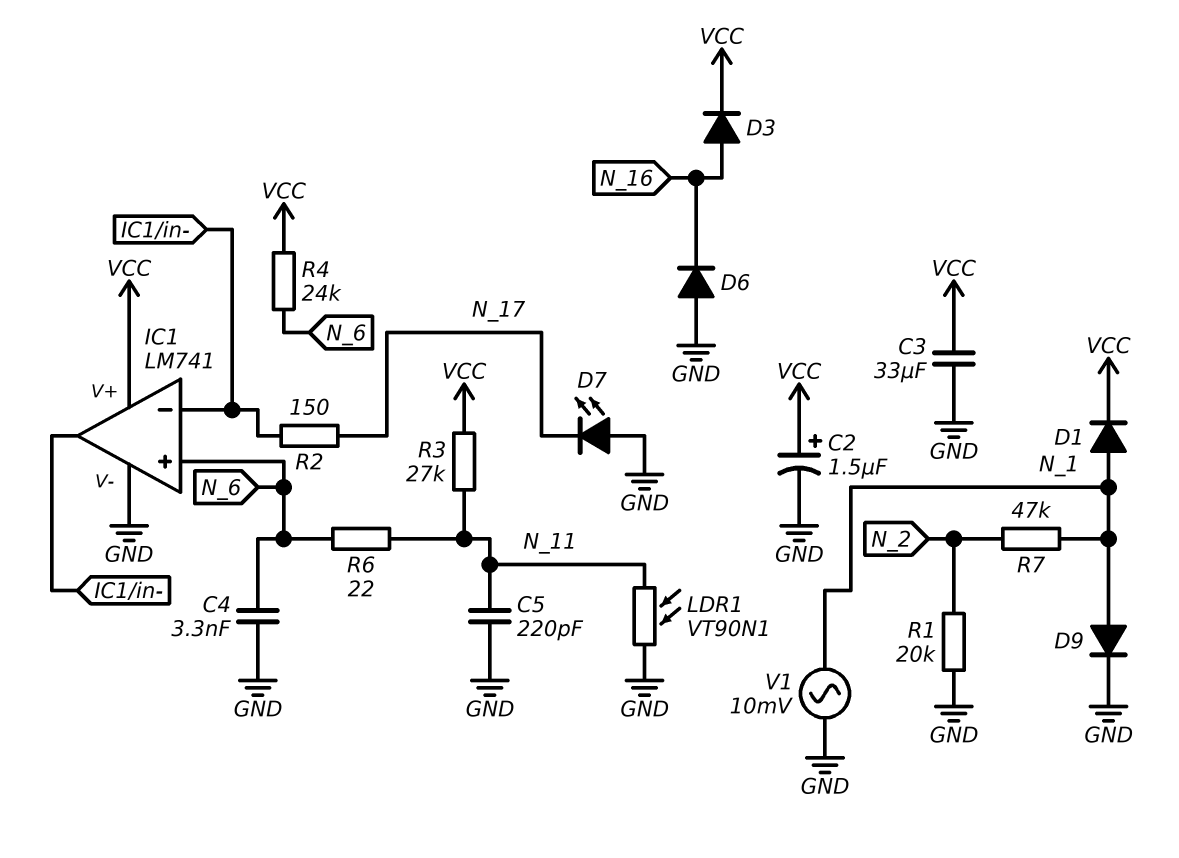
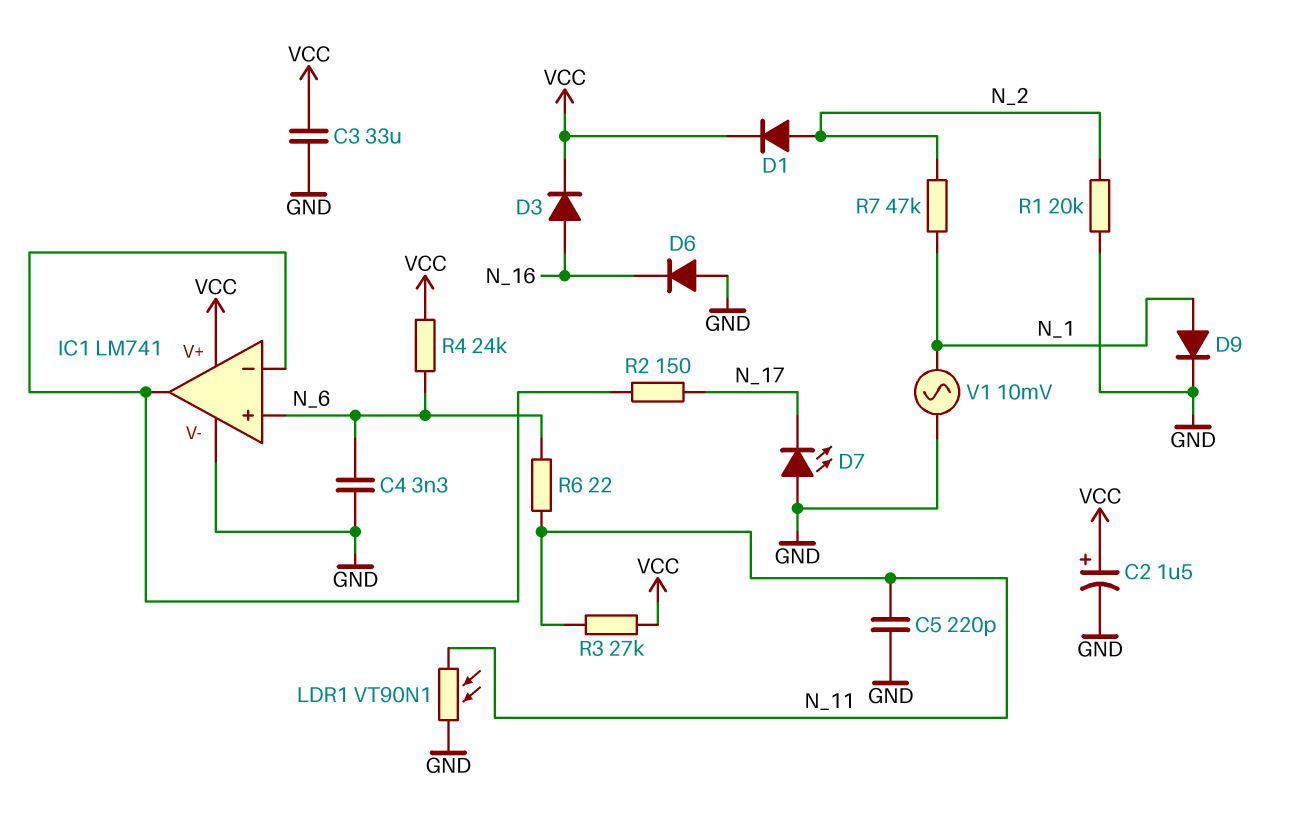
D1: diode (A N_1, K VCC) -> diode (A N_2, K VCC)

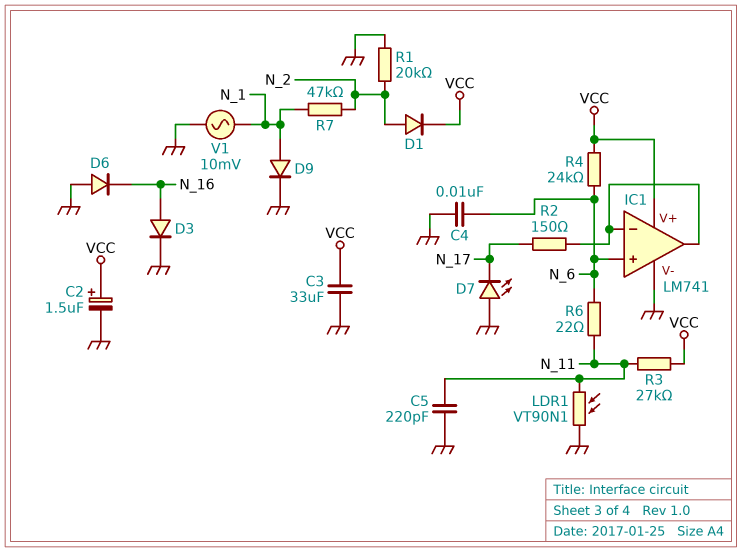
C4: 3.3nF (GND, N_6) -> 10nF (GND, N_6)
D3: diode (A N_16, K VCC) -> diode (A N_16, K GND)

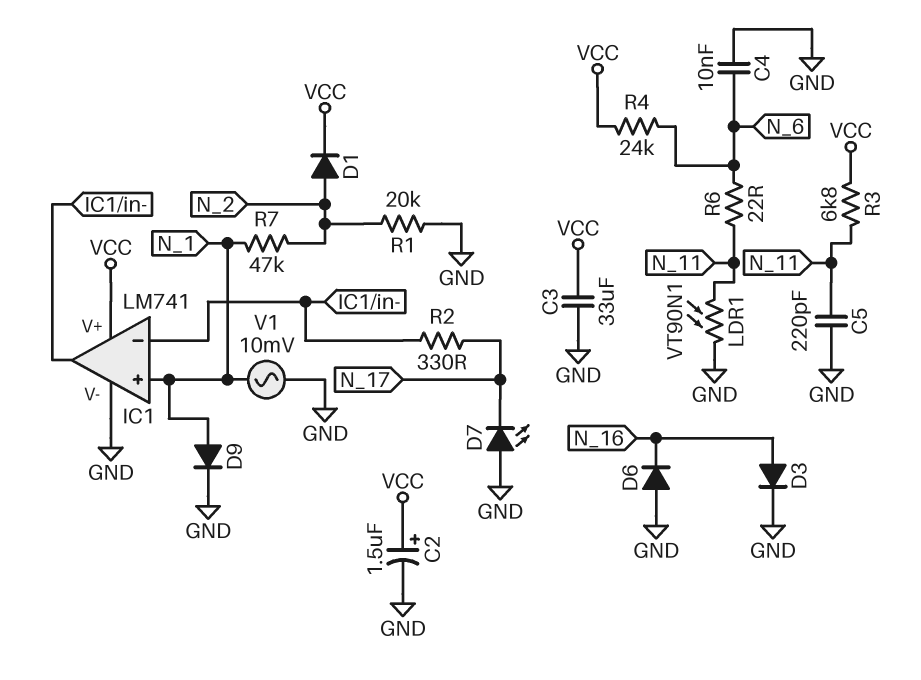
IC1 pin in+: N_6 -> N_1
R2: 150 (IC1/in-, N_17) -> 330 (IC1/in-, N_17)
R3: 27k (N_11, VCC) -> 6.8k (N_11, VCC)

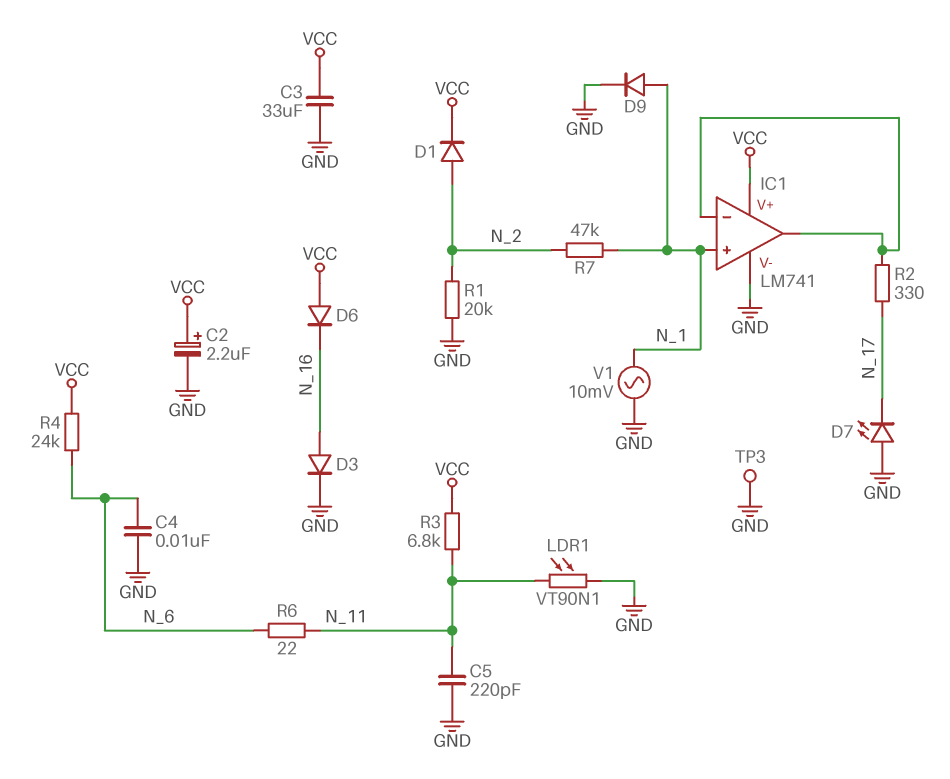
C2: 1.5uF (plus VCC, minus GND) -> 2.2uF (plus VCC, minus GND)
D6: diode (A GND, K N_16) -> diode (A VCC, K N_16)
TP3: none -> test point (GND)

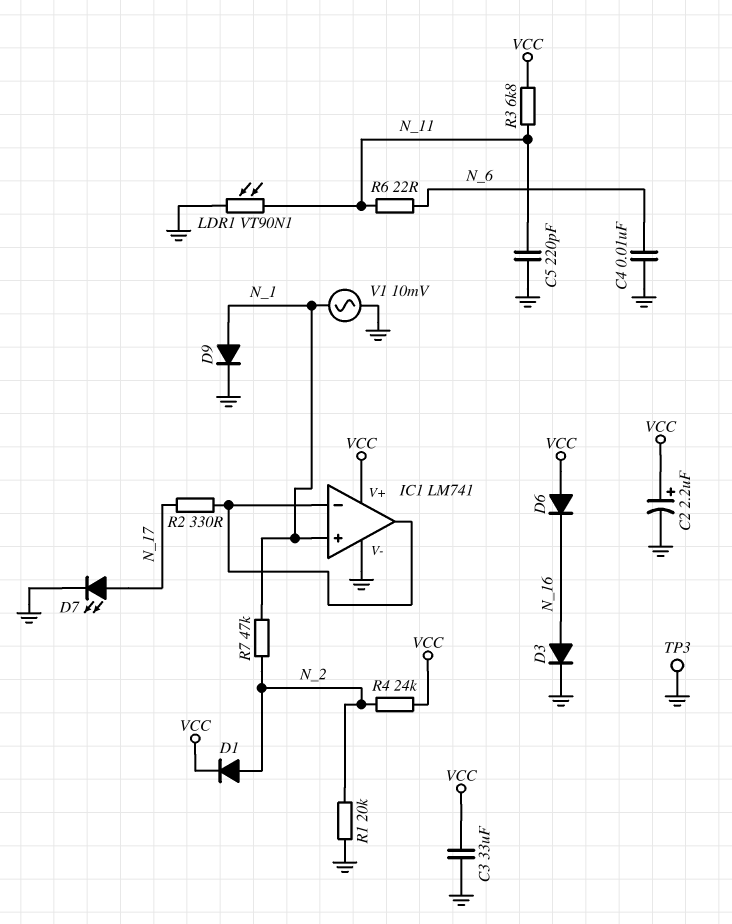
D7: LED (A GND, K N_17) -> LED (A N_17, K GND)
R4: 24k (N_6, VCC) -> 24k (N_2, VCC)

